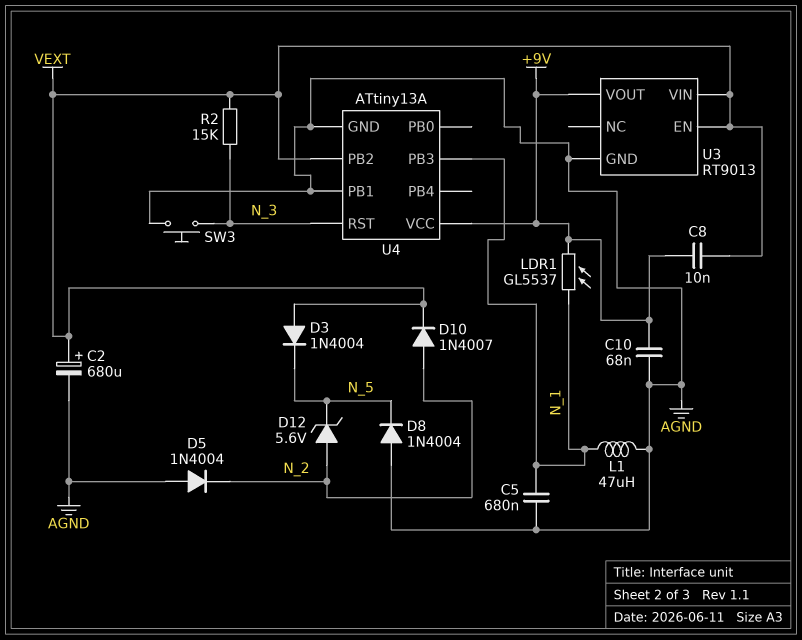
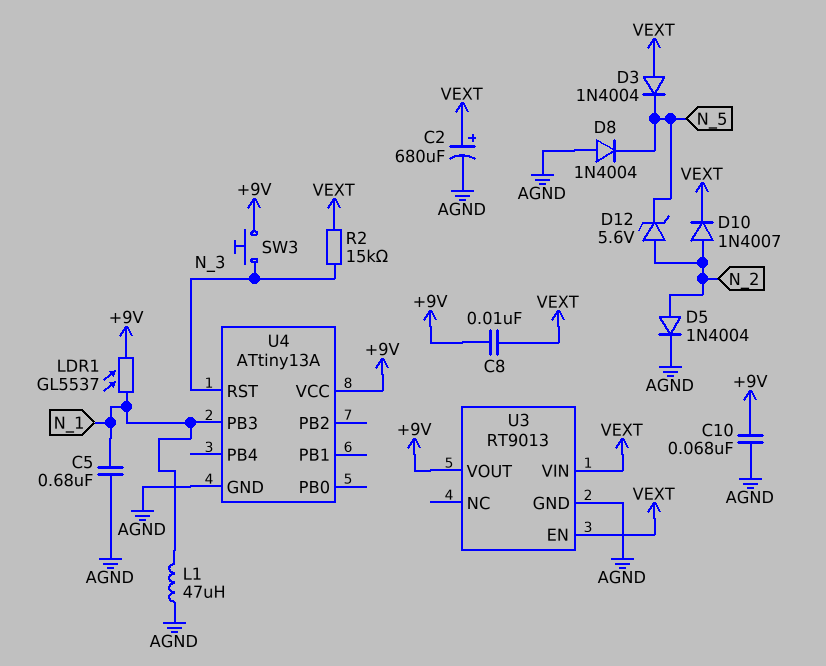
D5: diode 1N4004 (A AGND, K N_2) -> diode 1N4004 (A N_2, K AGND)
SW3: button (AGND, N_3) -> button (+9V, N_3)
U4 pin PB1: AGND -> none
U4 pin PB2: VEXT -> none

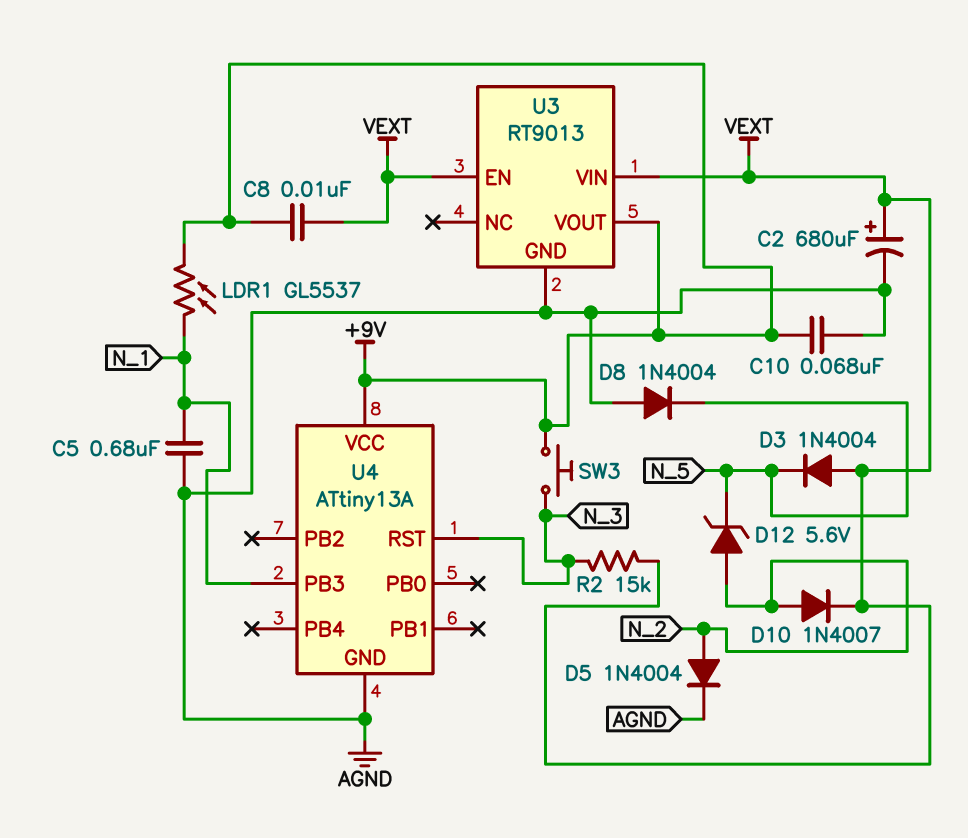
L1: 47uH (AGND, N_1) -> none

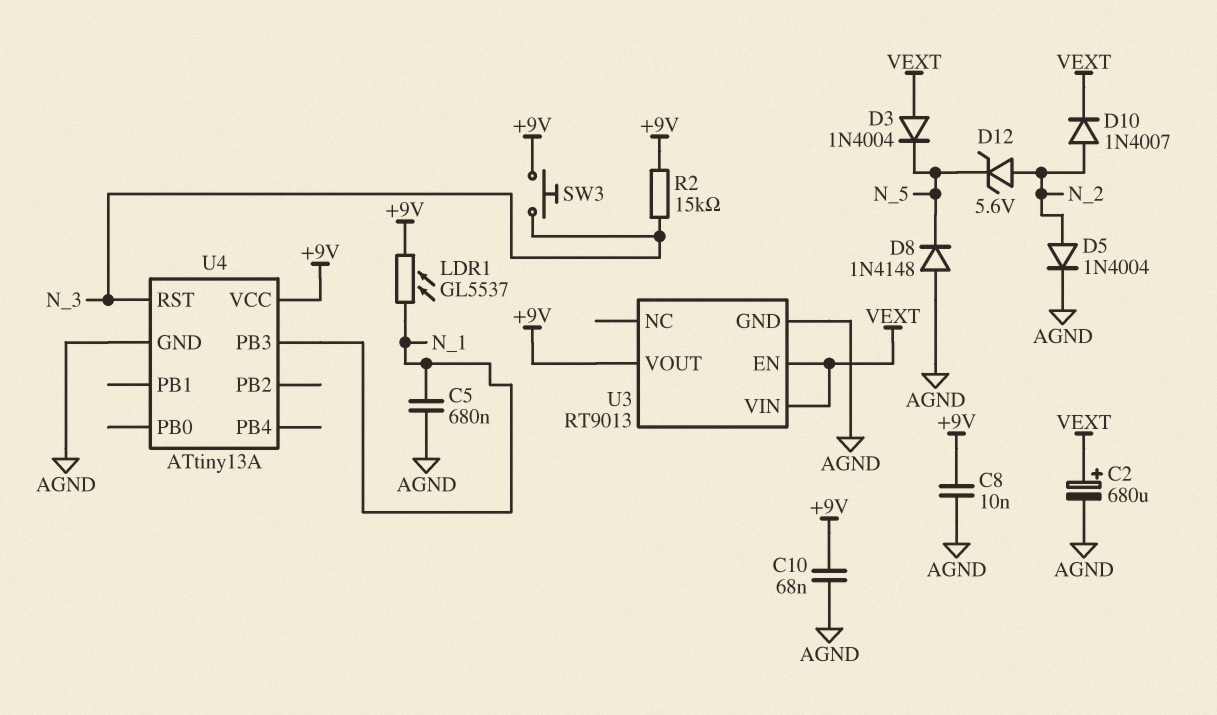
C8: 10nF (+9V, VEXT) -> 10nF (+9V, AGND)
D8: diode 1N4004 (A AGND, K N_5) -> diode 1N4148 (A AGND, K N_5)
R2: 15k (N_3, VEXT) -> 15k (+9V, N_3)

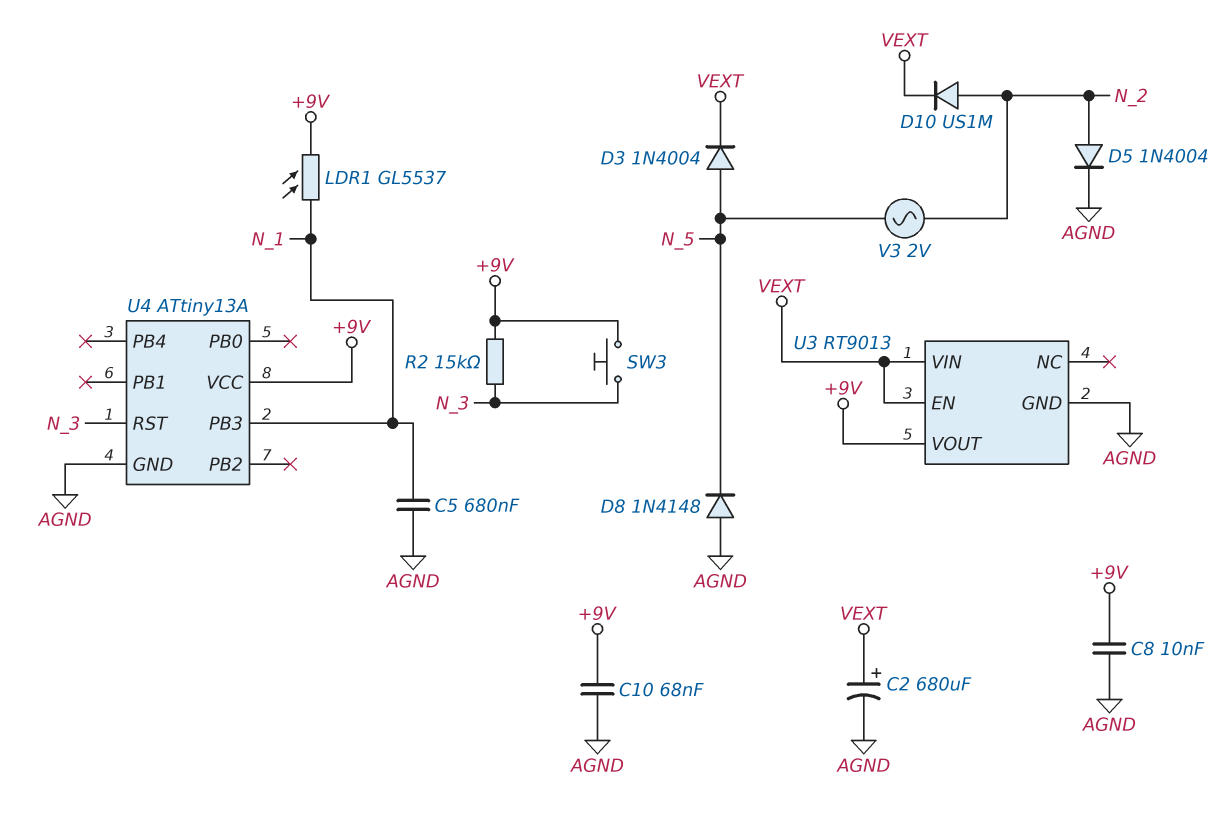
D3: diode 1N4004 (A VEXT, K N_5) -> diode 1N4004 (A N_5, K VEXT)
D10: diode 1N4007 (A N_2, K VEXT) -> diode US1M (A N_2, K VEXT)
D12: zener 5.6V (A N_2, K N_5) -> none
V3: none -> AC 2V (N_2, N_5)

